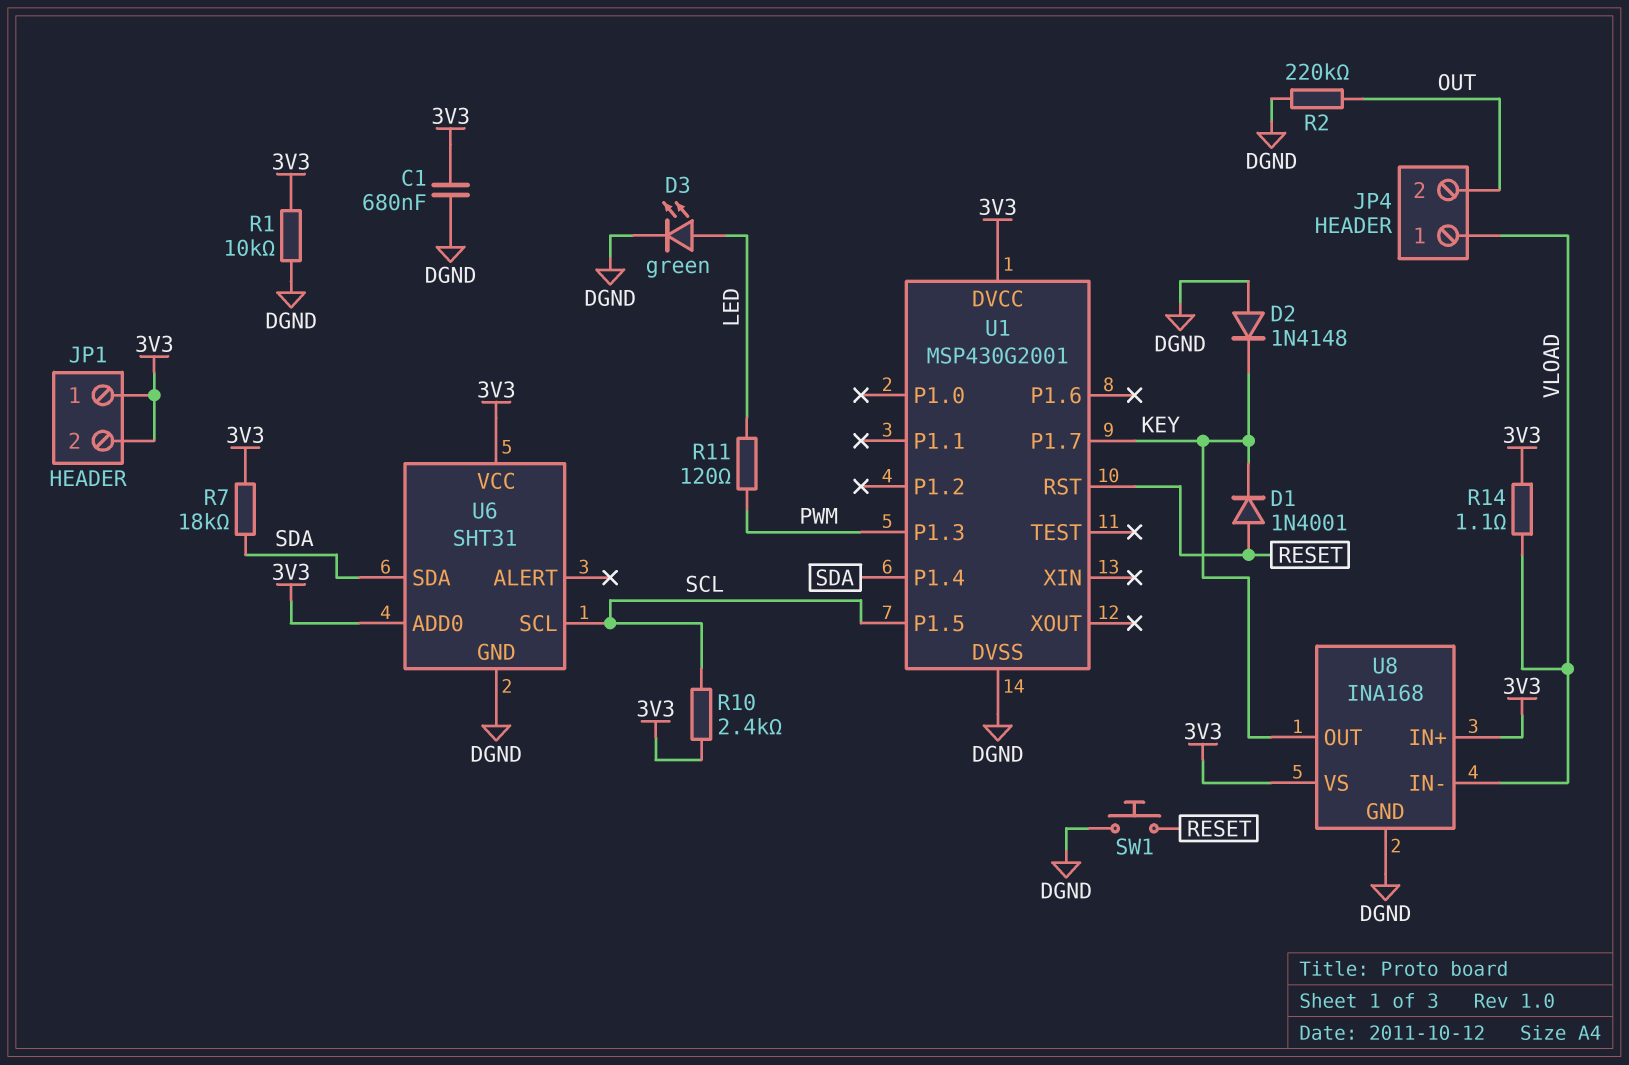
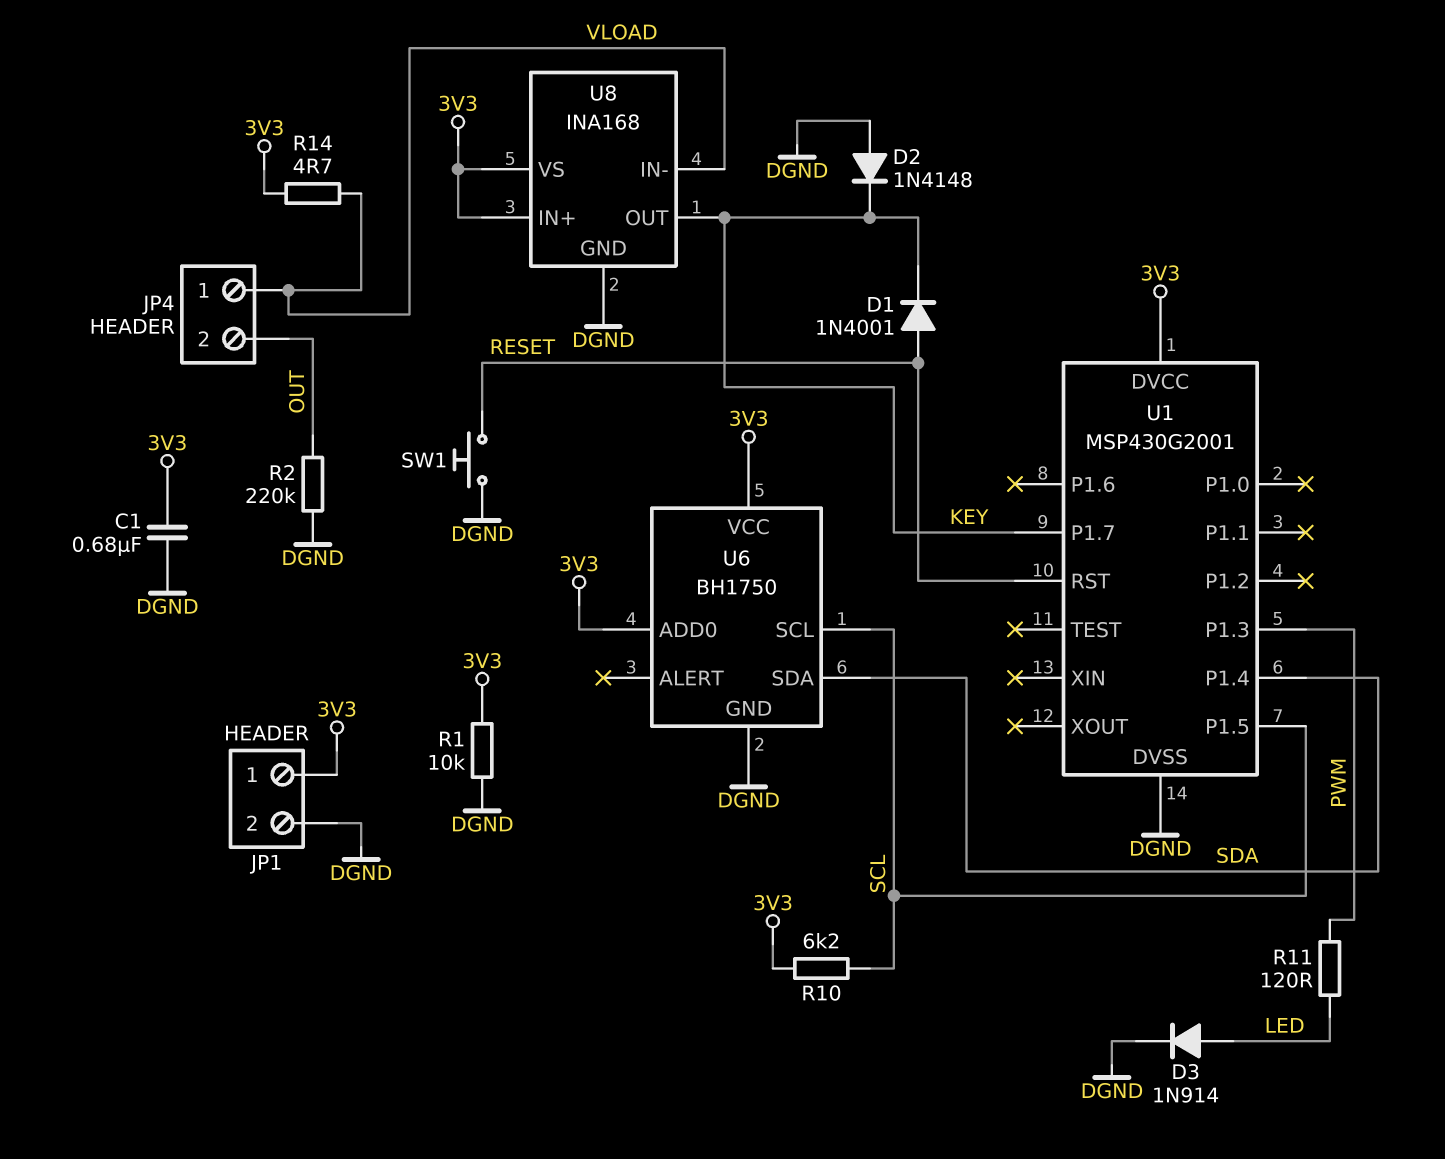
D3: LED green (A LED, K DGND) -> diode 1N914 (A LED, K DGND)
JP1 pin 2: 3V3 -> DGND
R7: 18k (3V3, SDA) -> none
R10: 2.4k (3V3, SCL) -> 6.2k (3V3, SCL)
R14: 1.1 (3V3, VLOAD) -> 4.7 (3V3, VLOAD)
U6: SHT31 -> BH1750

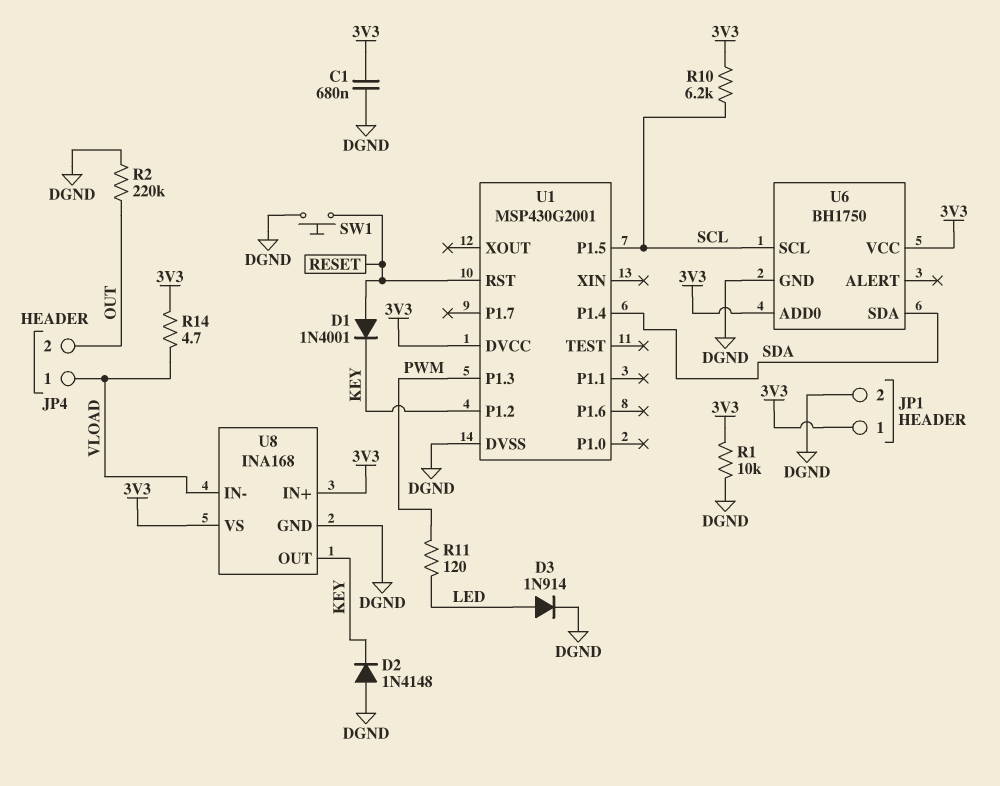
U1 pin P1.2: none -> KEY
U1 pin P1.7: KEY -> none

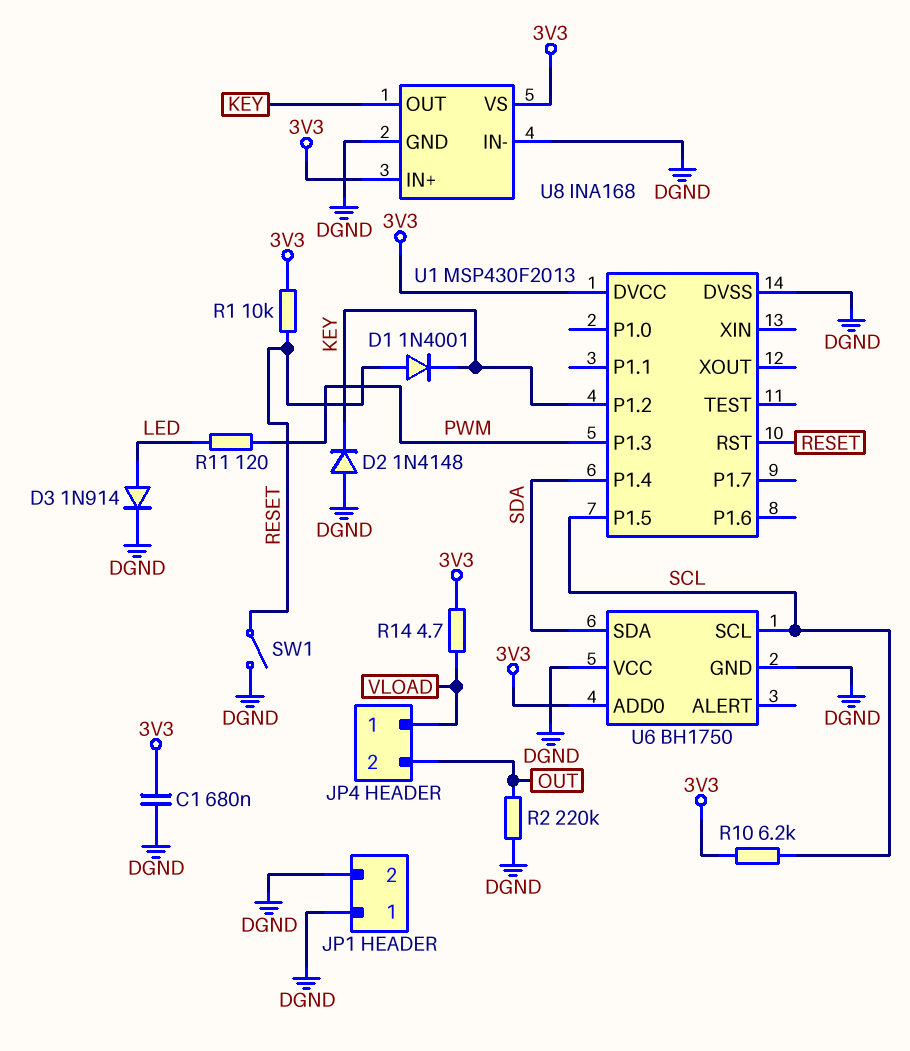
JP1 pin 1: 3V3 -> DGND
R1: 10k (3V3, DGND) -> 10k (3V3, RESET)
SW1: button (DGND, RESET) -> switch (DGND, RESET)
U1: MSP430G2001 -> MSP430F2013
U6 pin VCC: 3V3 -> DGND
U8 pin IN-: VLOAD -> DGND

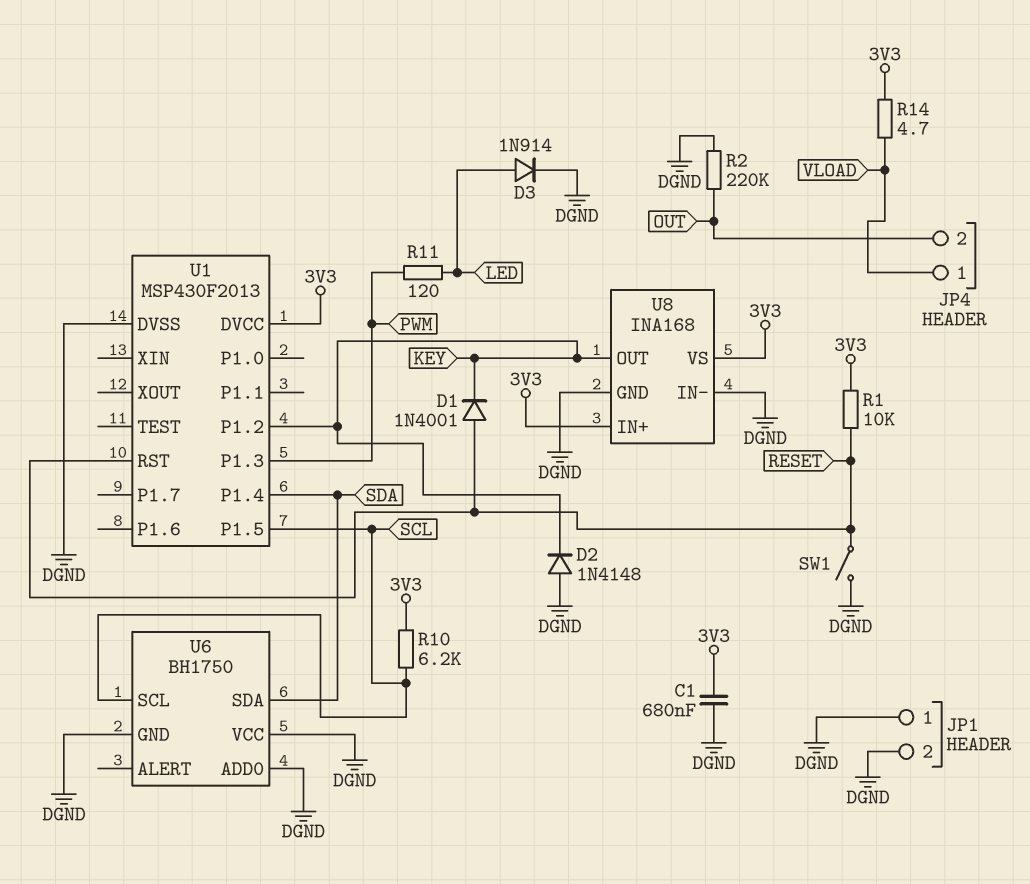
U6 pin ADD0: 3V3 -> DGND

